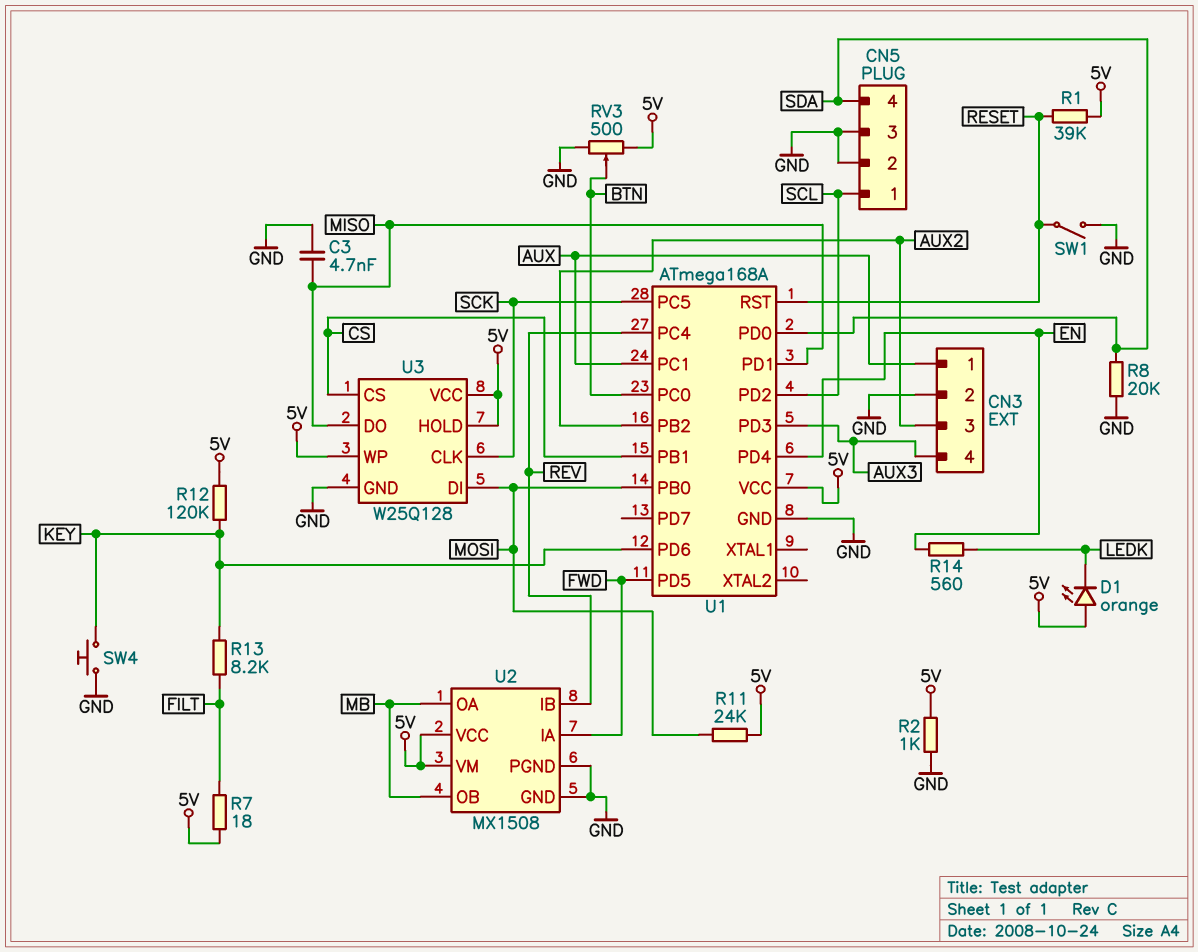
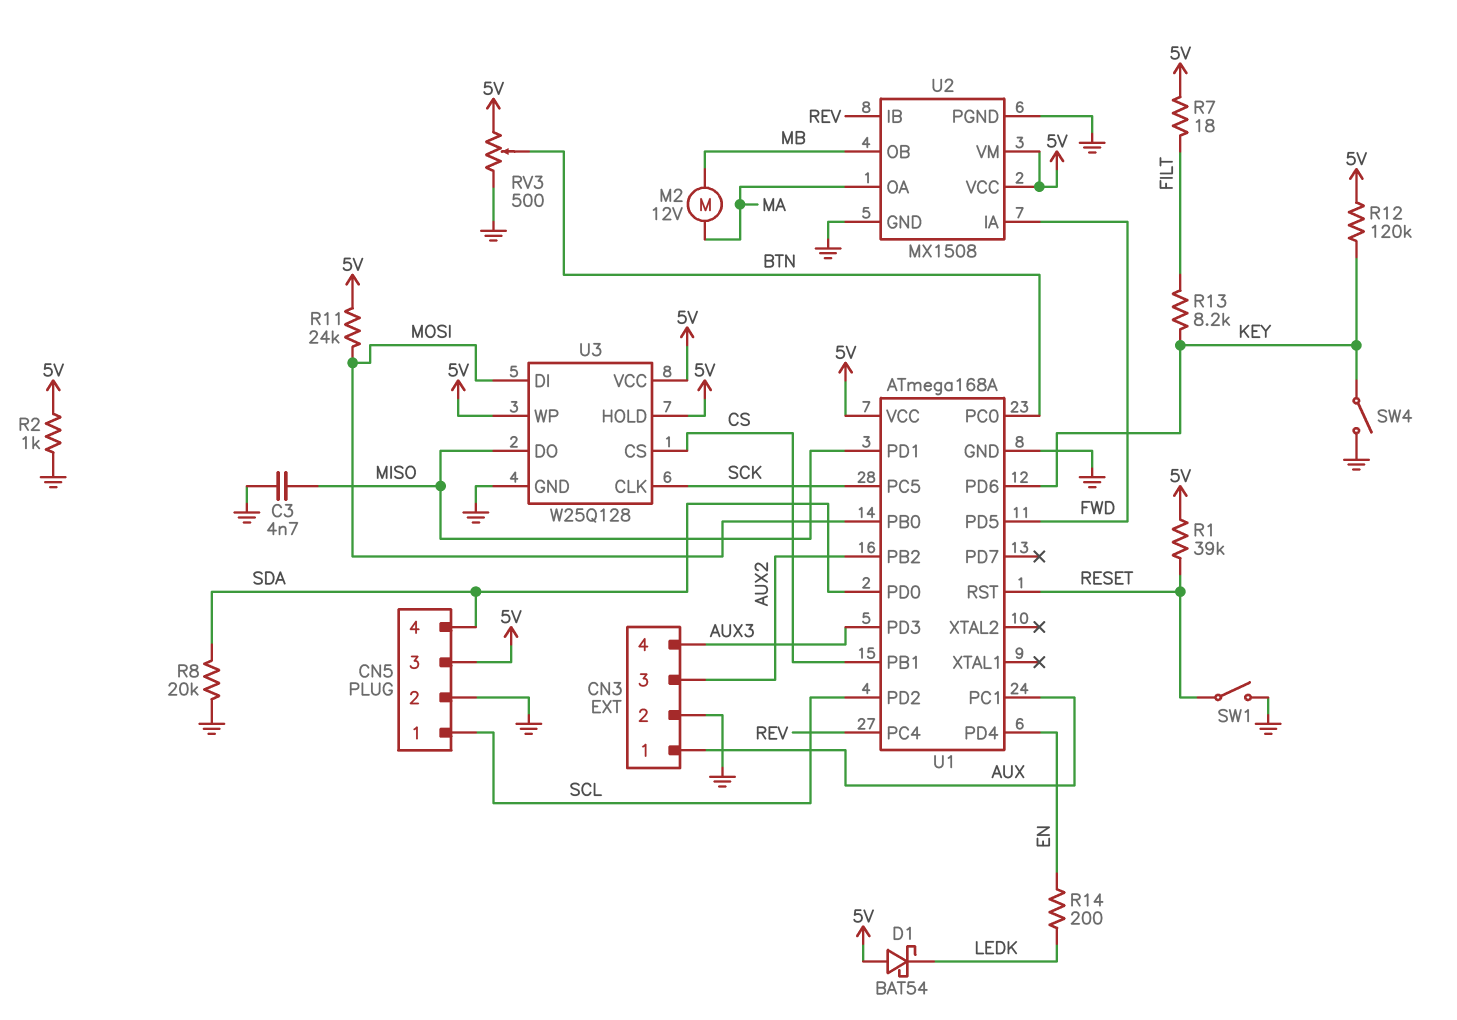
CN5 pin 3: GND -> 5V
D1: LED orange (A 5V, K LEDK) -> schottky BAT54 (A 5V, K LEDK)
M2: none -> motor 12V (MA, MB)
R14: 560 (EN, LEDK) -> 200 (EN, LEDK)
SW4: button (GND, KEY) -> switch (GND, KEY)
U2 pin OA: MB -> MA

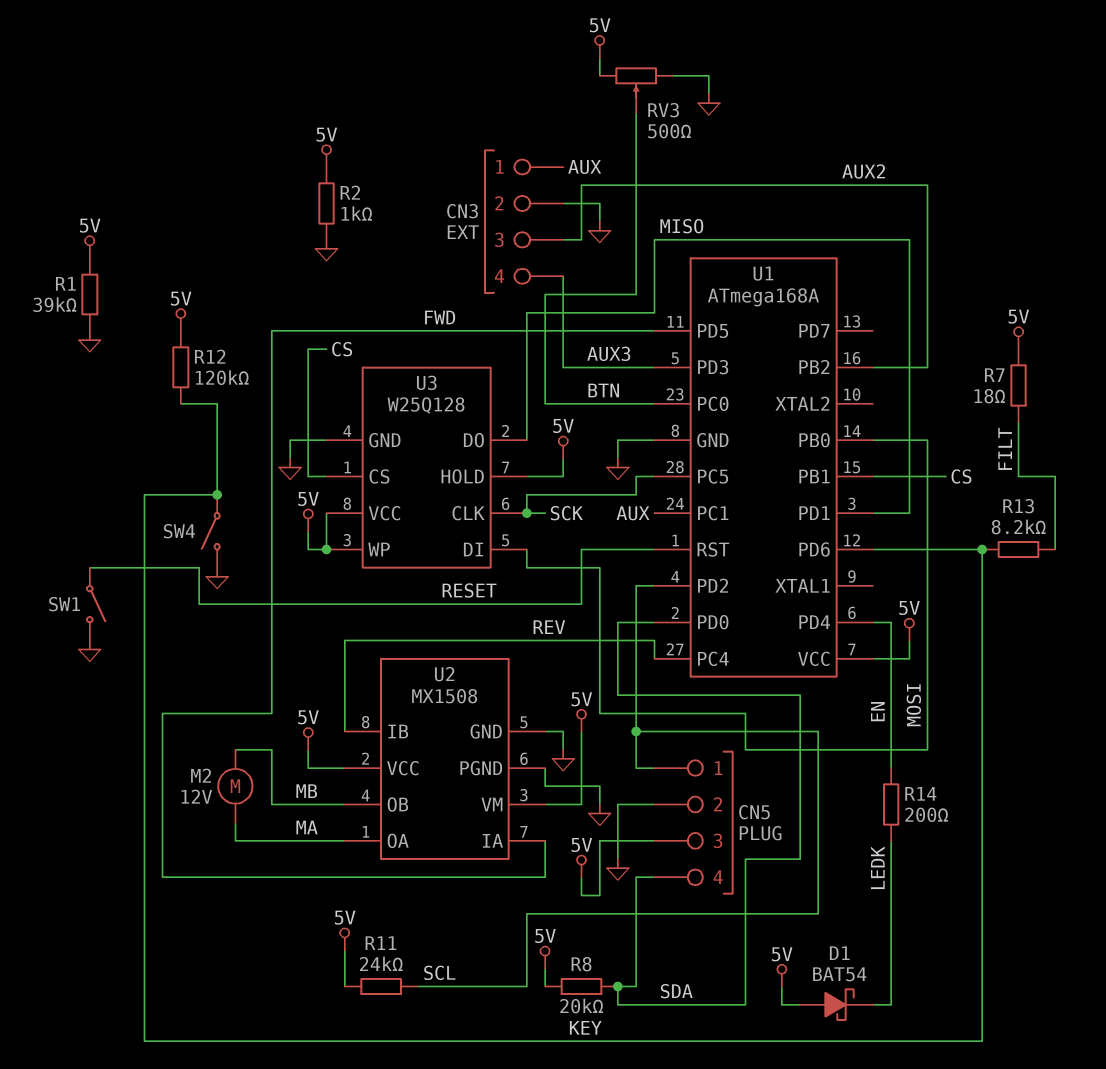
C3: 4.7nF (GND, MISO) -> none
R1: 39k (5V, RESET) -> 39k (5V, GND)
R8: 20k (GND, SDA) -> 20k (5V, SDA)
R11: 24k (5V, MOSI) -> 24k (5V, SCL)

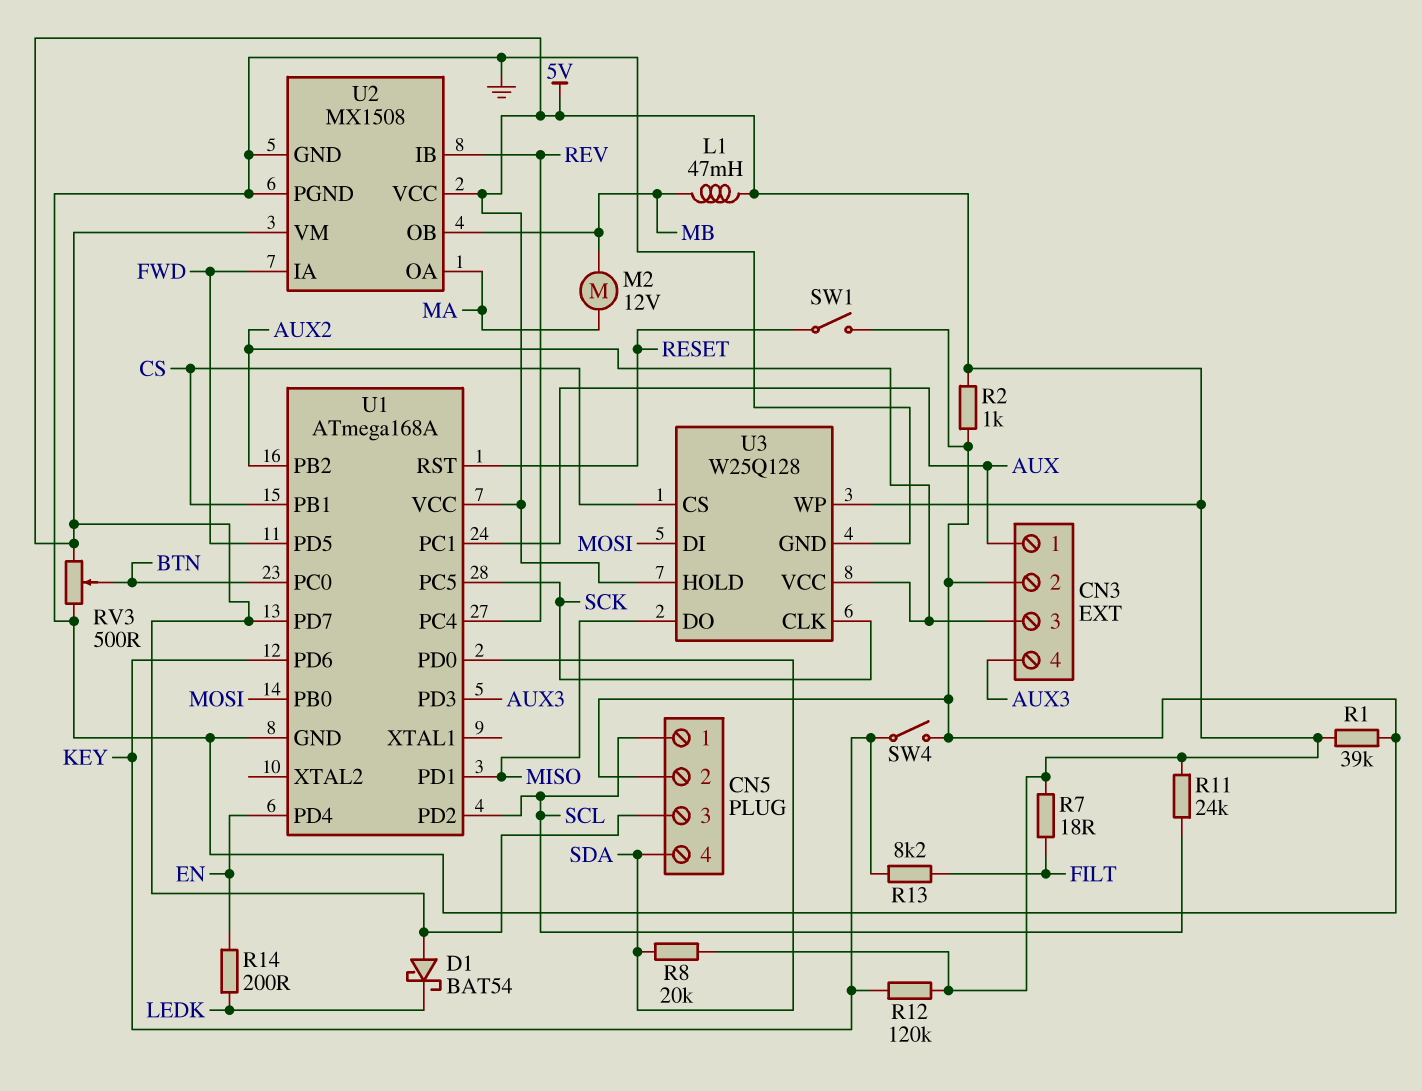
L1: none -> 47mH (5V, MB)
U1 pin PD7: none -> 5V
U3 pin VCC: 5V -> AUX2

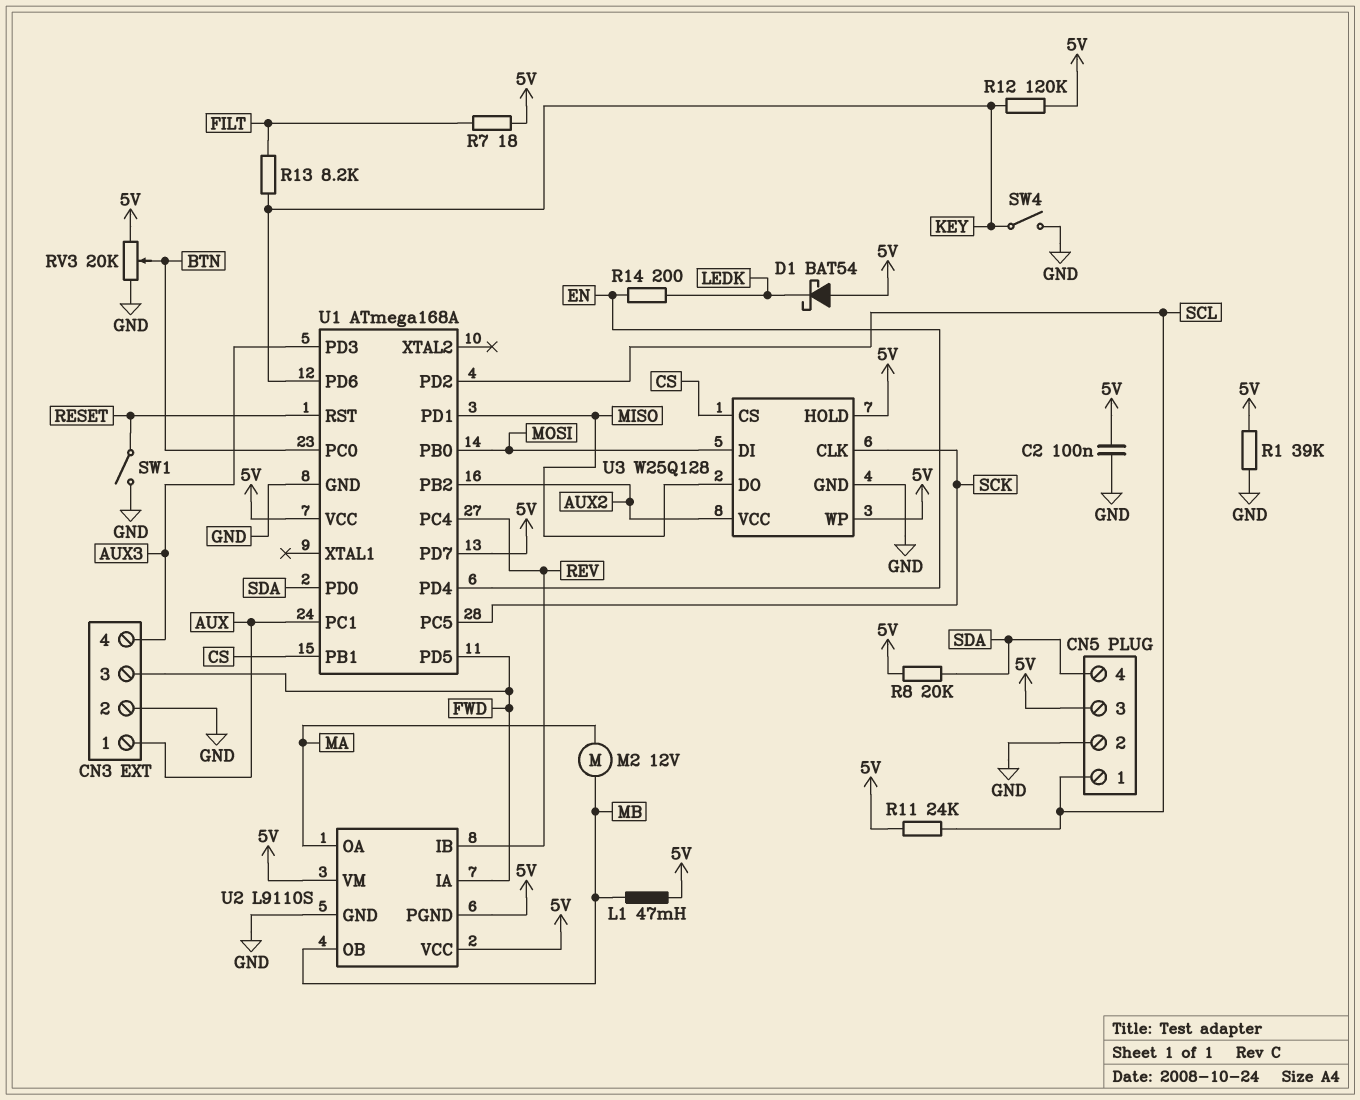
C2: none -> 100nF (5V, GND)
CN3 pin 3: AUX2 -> FWD
R2: 1k (5V, GND) -> none
RV3: 500 (5V, GND, wiper BTN) -> 20k (5V, GND, wiper BTN)
U2: MX1508 -> L9110S
U2 pin PGND: GND -> 5V

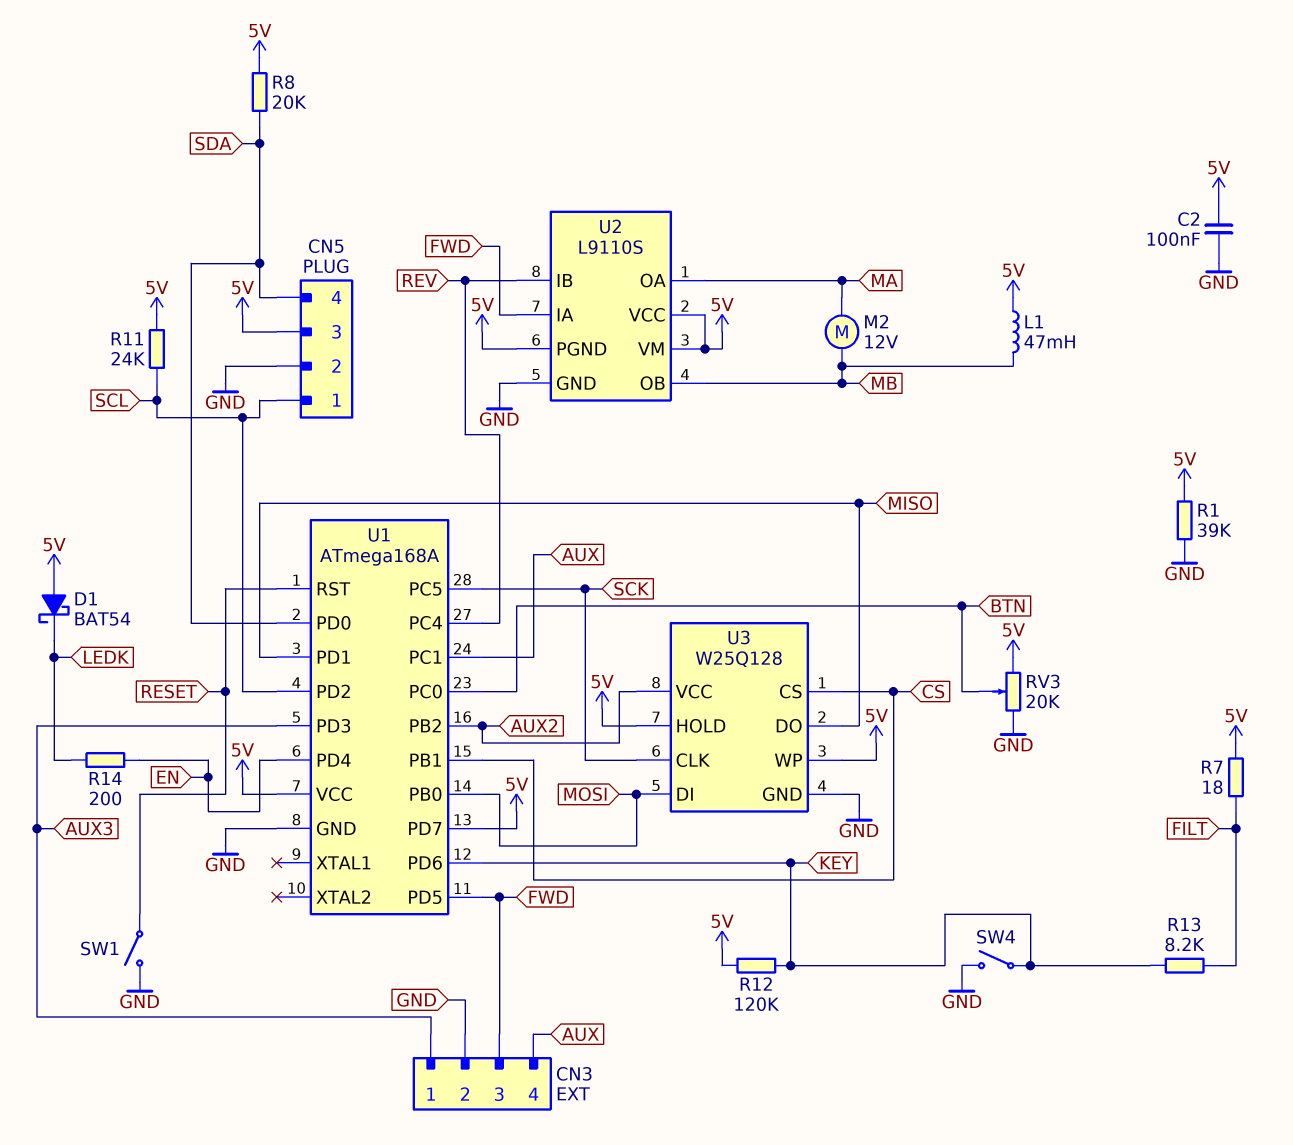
CN3 pin 1: AUX -> AUX3
CN3 pin 4: AUX3 -> AUX

